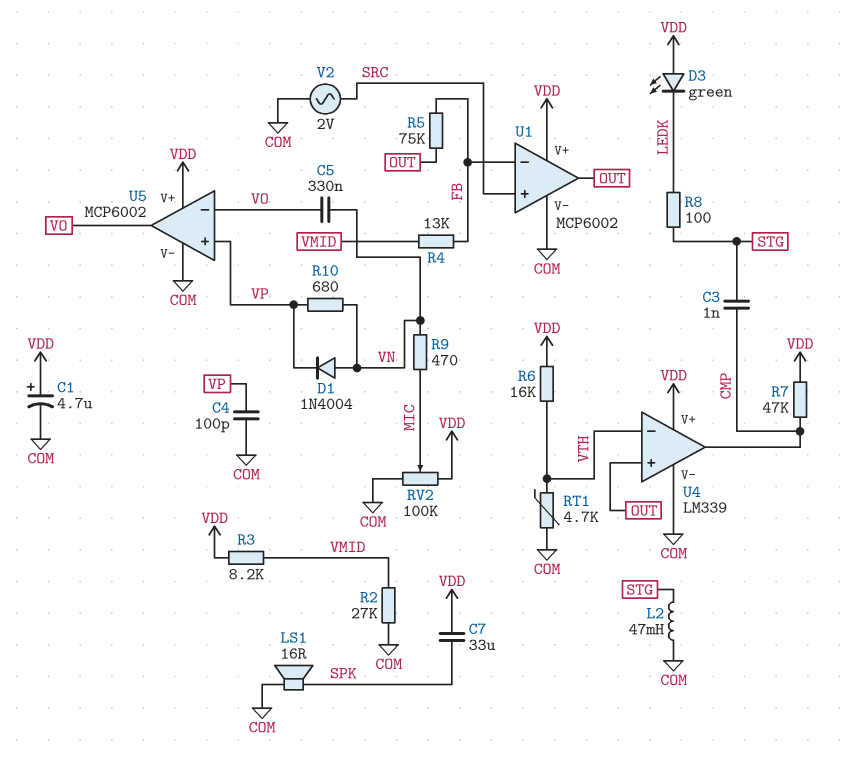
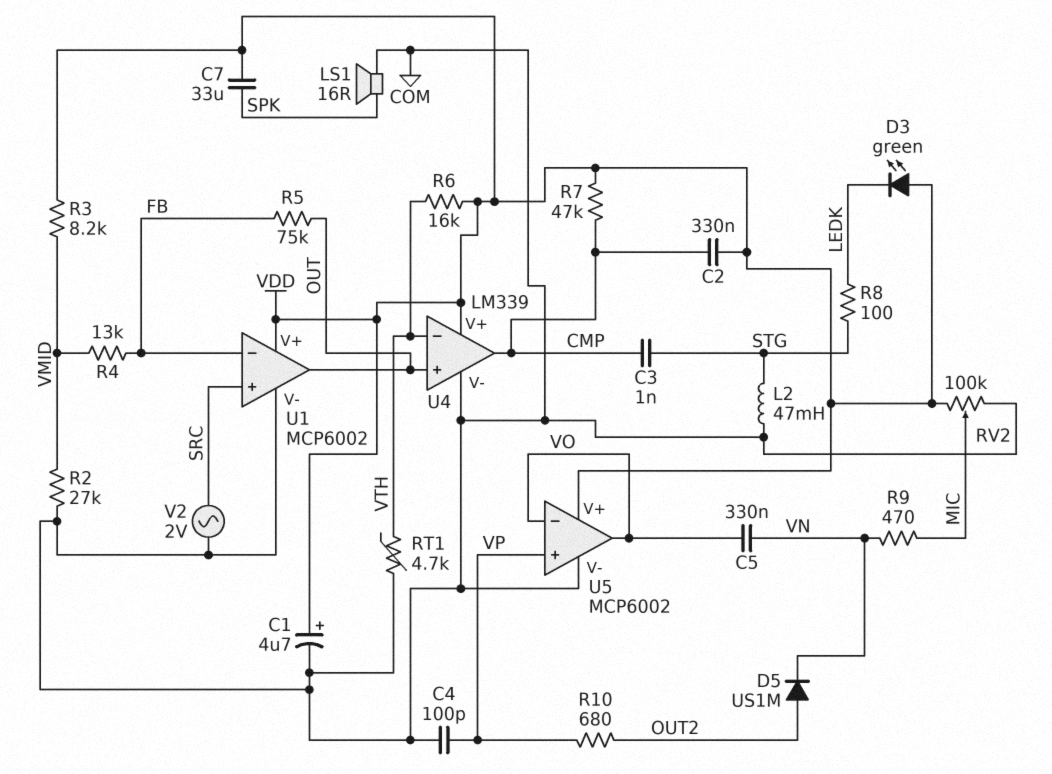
C2: none -> 330nF (CMP, VDD)
D1: diode 1N4004 (A VN, K VP) -> none
D5: none -> diode US1M (A OUT2, K VN)
R10: 680 (VN, VP) -> 680 (OUT2, VP)

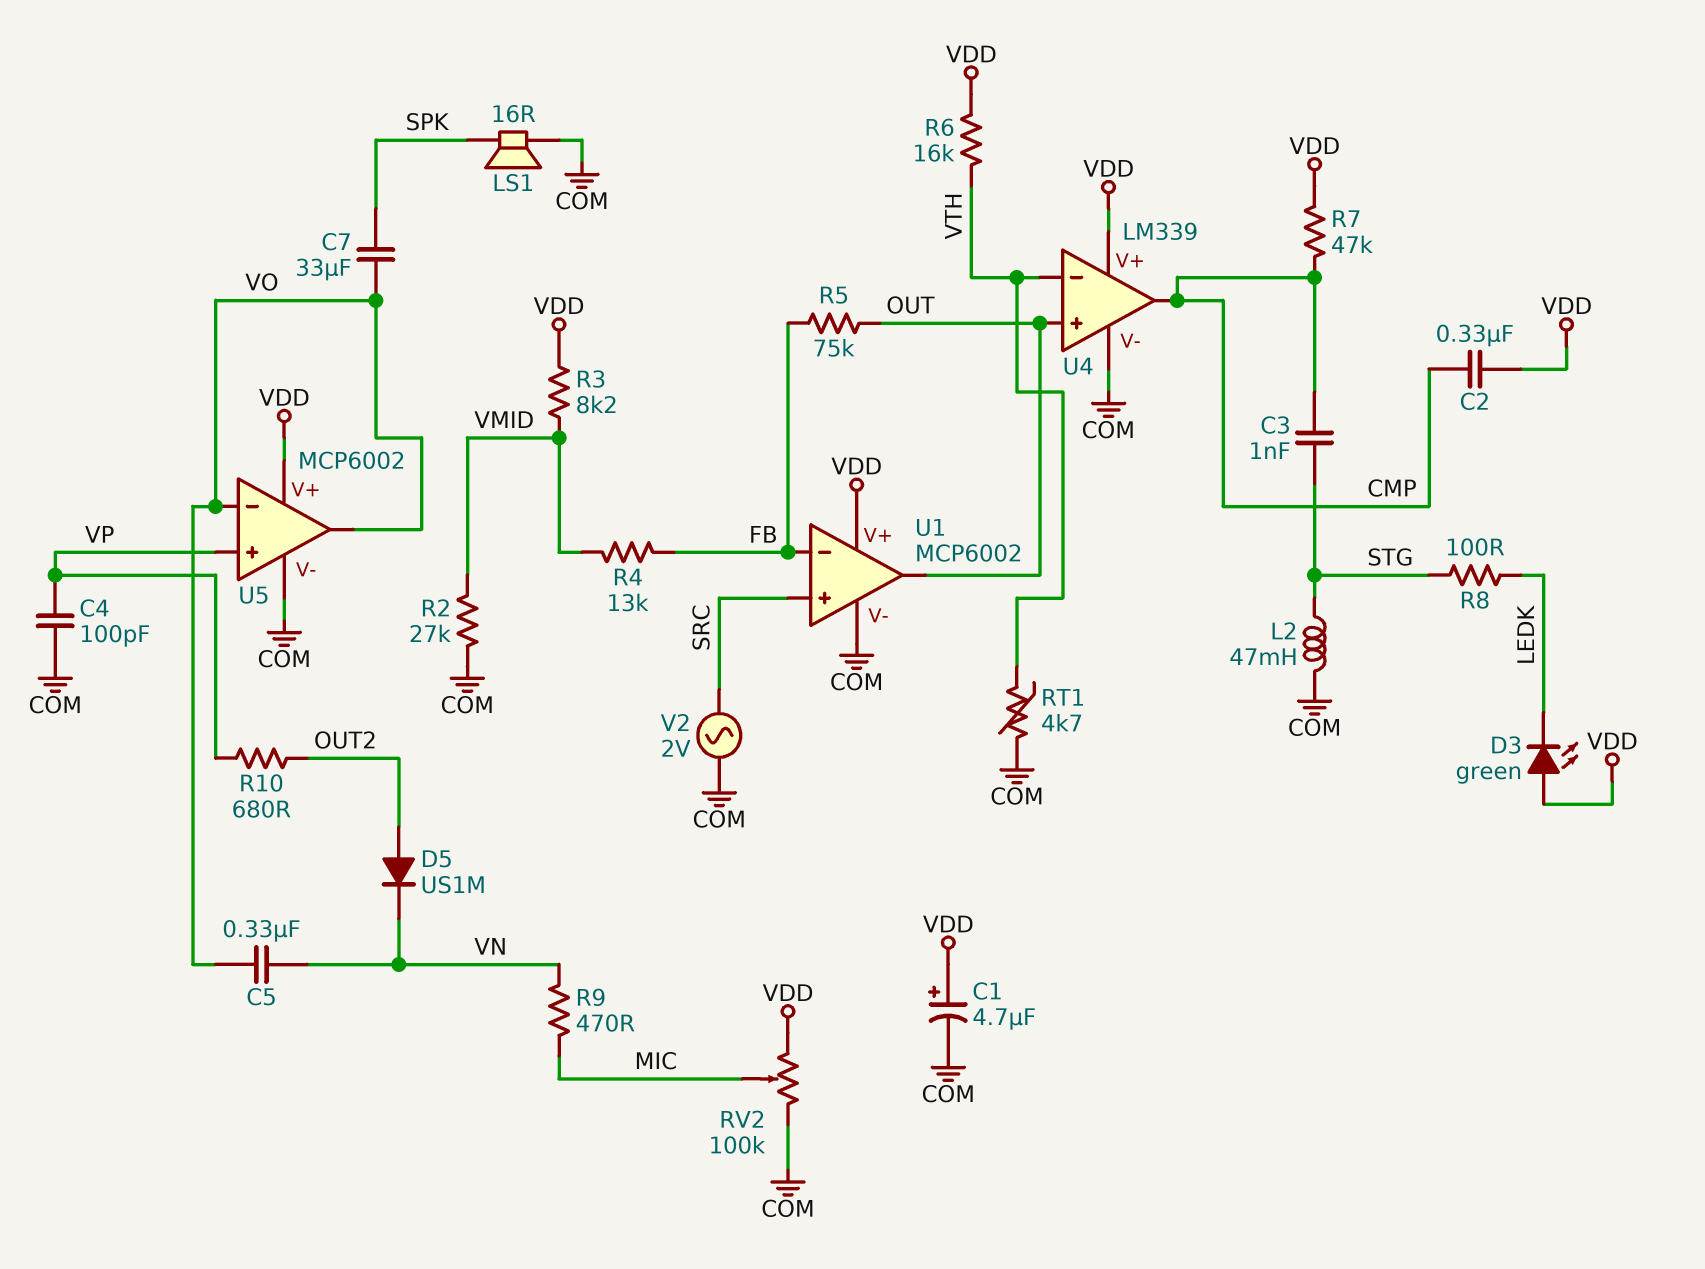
C7: 33uF (SPK, VDD) -> 33uF (SPK, VO)

